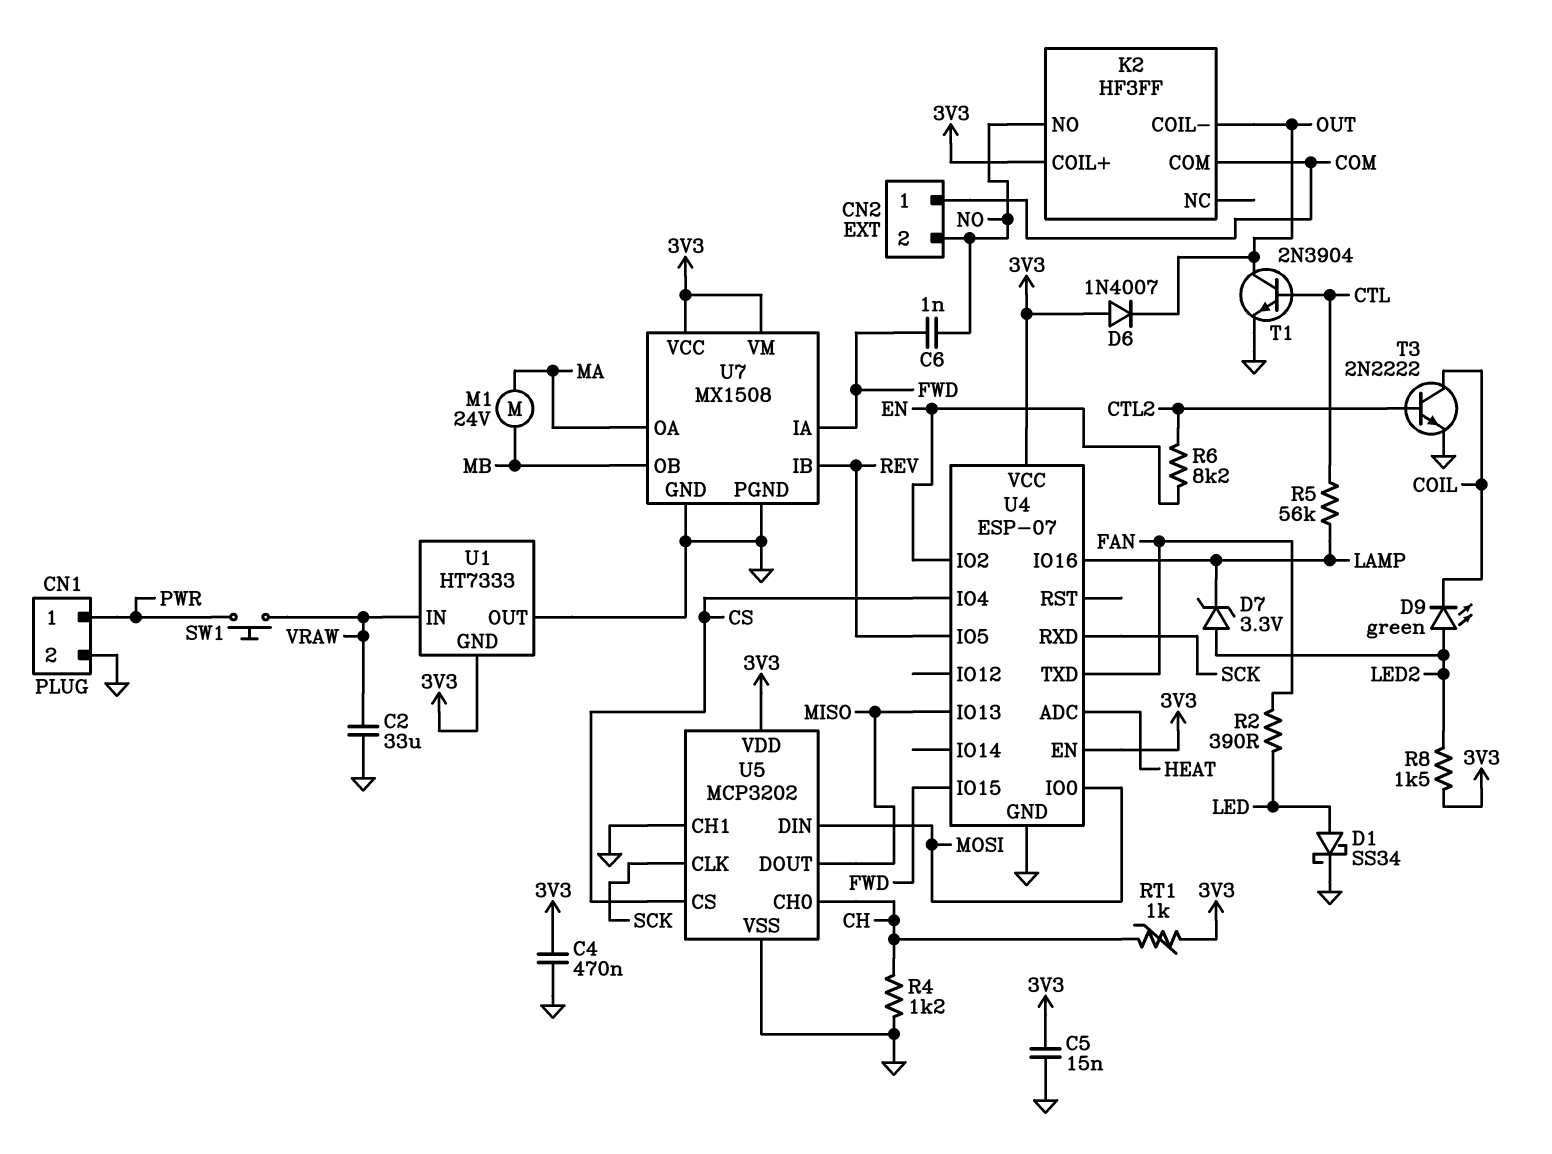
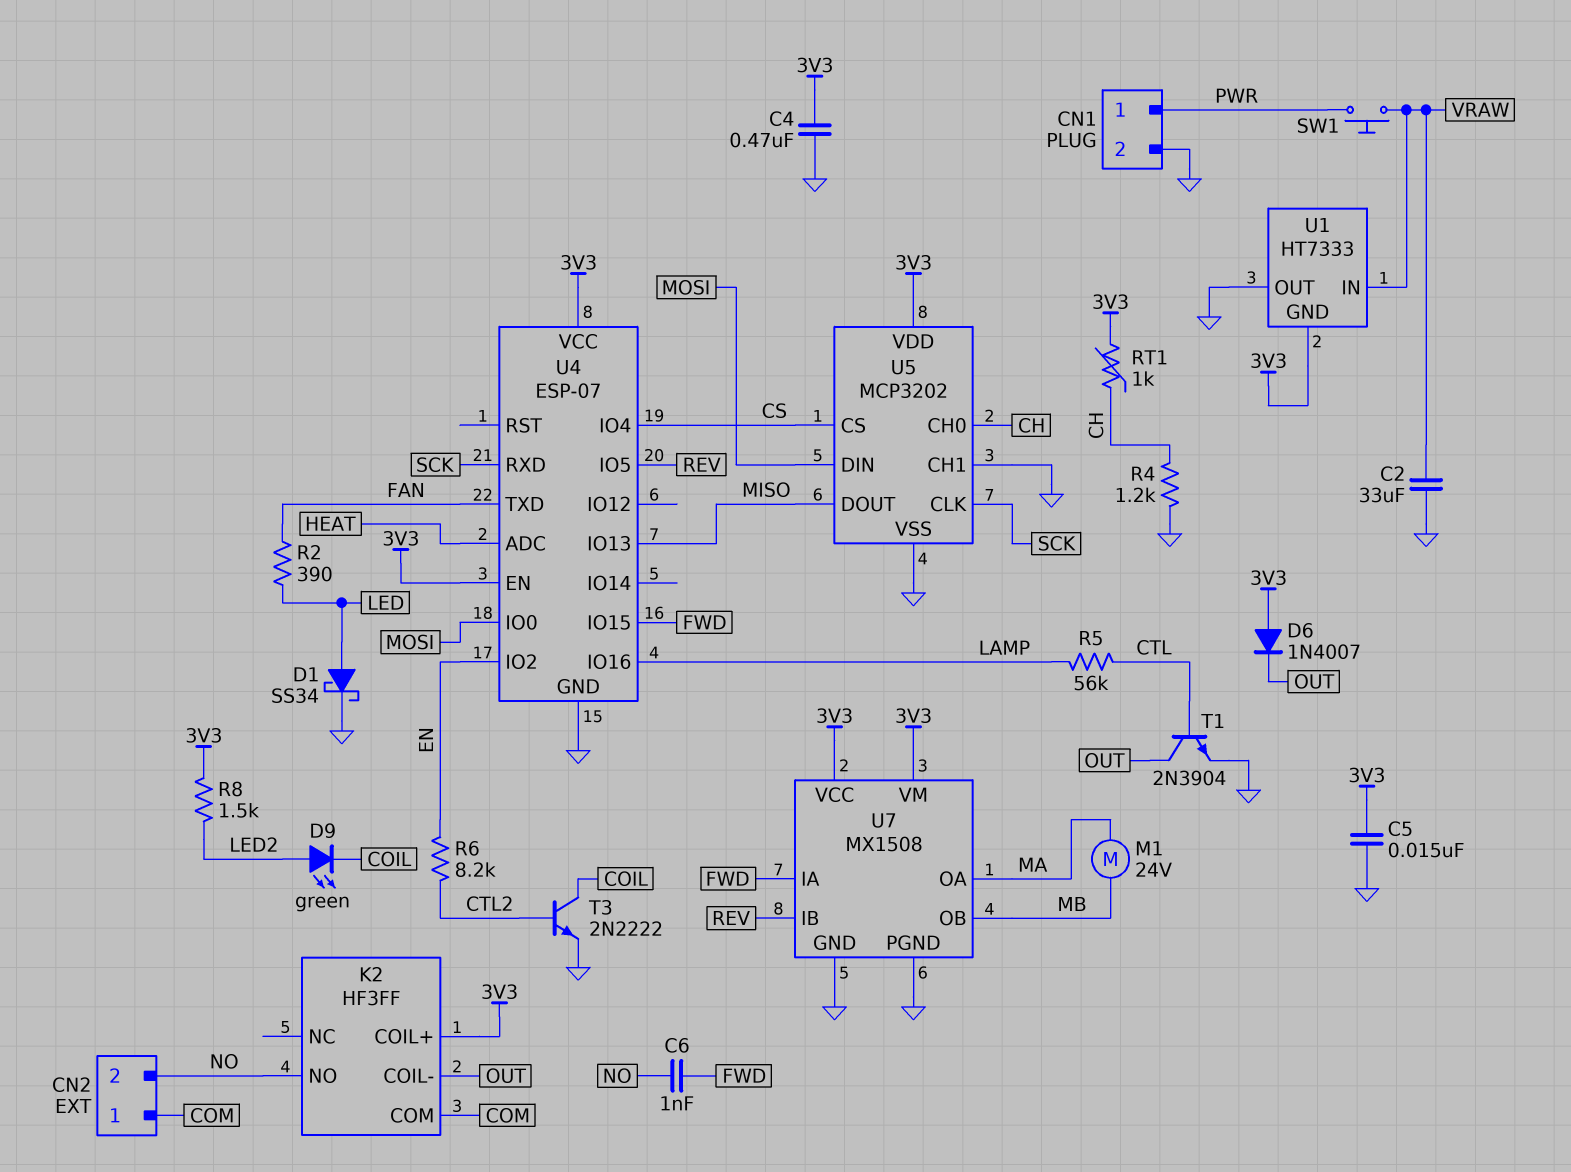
D7: zener 3.3V (A LED2, K LAMP) -> none

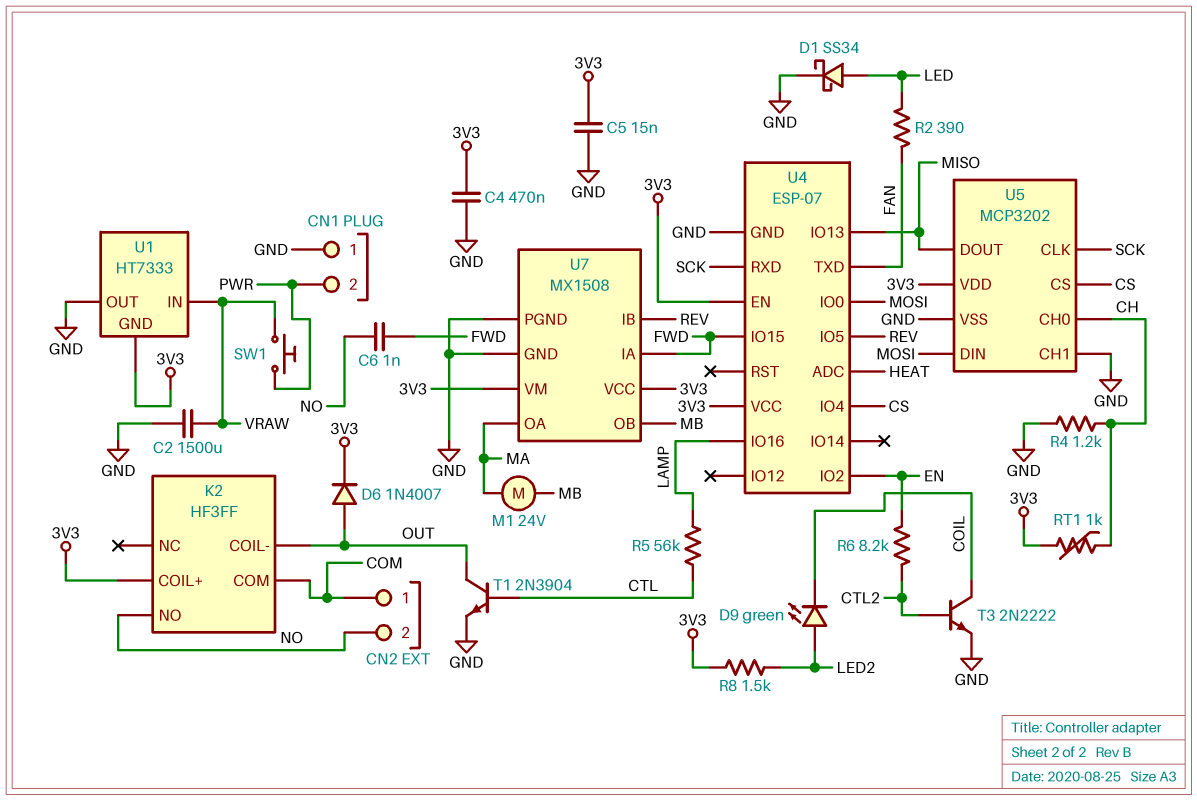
C2: 33uF (GND, VRAW) -> 1500uF (GND, VRAW)
CN1 pin 1: PWR -> GND
CN1 pin 2: GND -> PWR
D6: diode 1N4007 (A 3V3, K OUT) -> diode 1N4007 (A OUT, K 3V3)

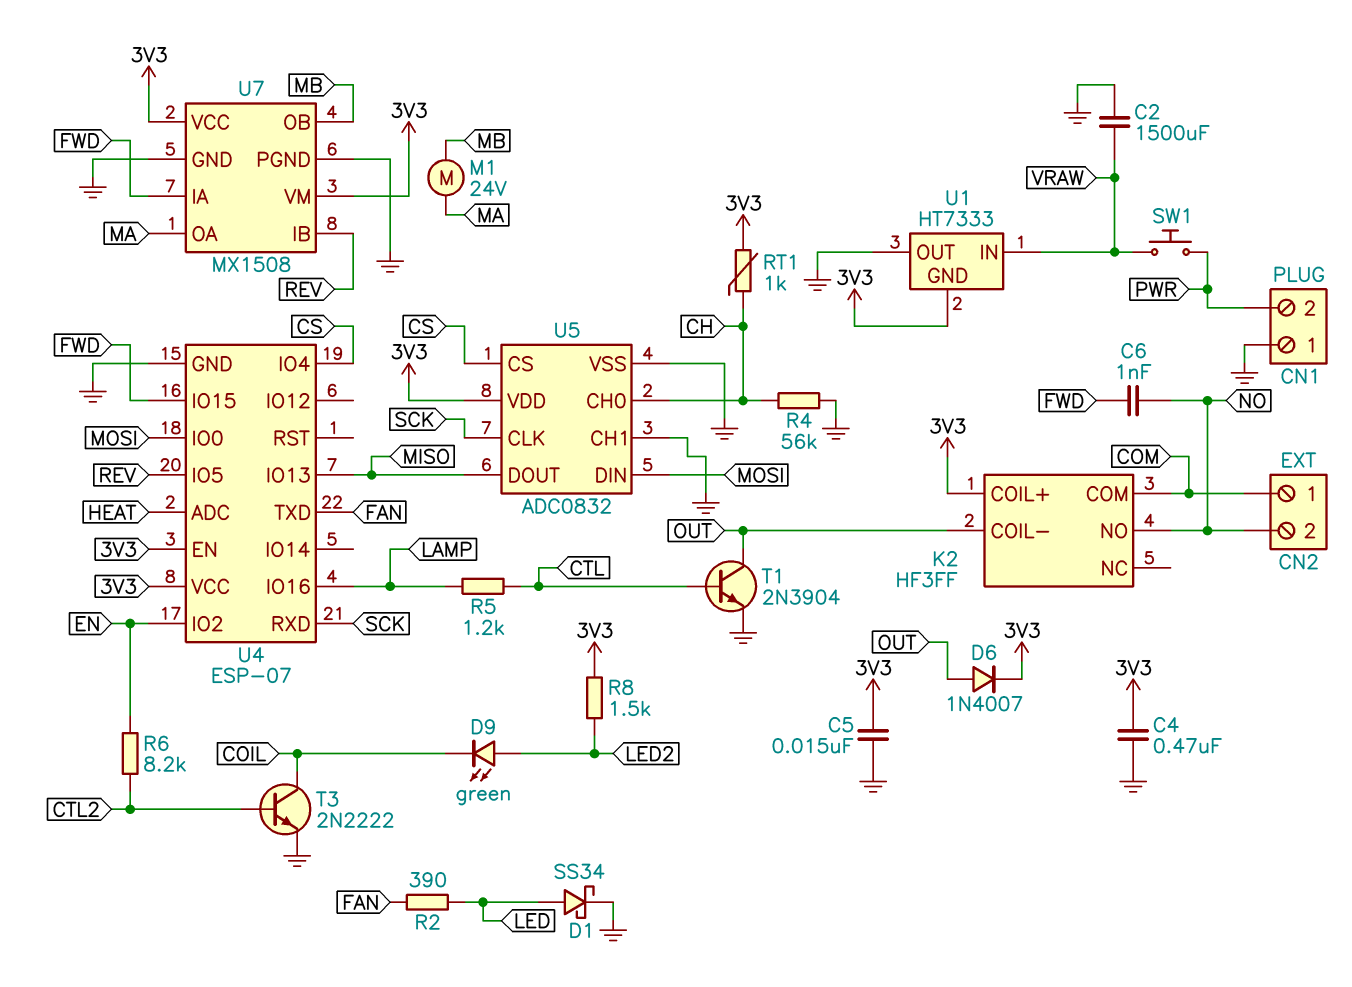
R4: 1.2k (CH, GND) -> 56k (CH, GND)
R5: 56k (CTL, LAMP) -> 1.2k (CTL, LAMP)
U5: MCP3202 -> ADC0832

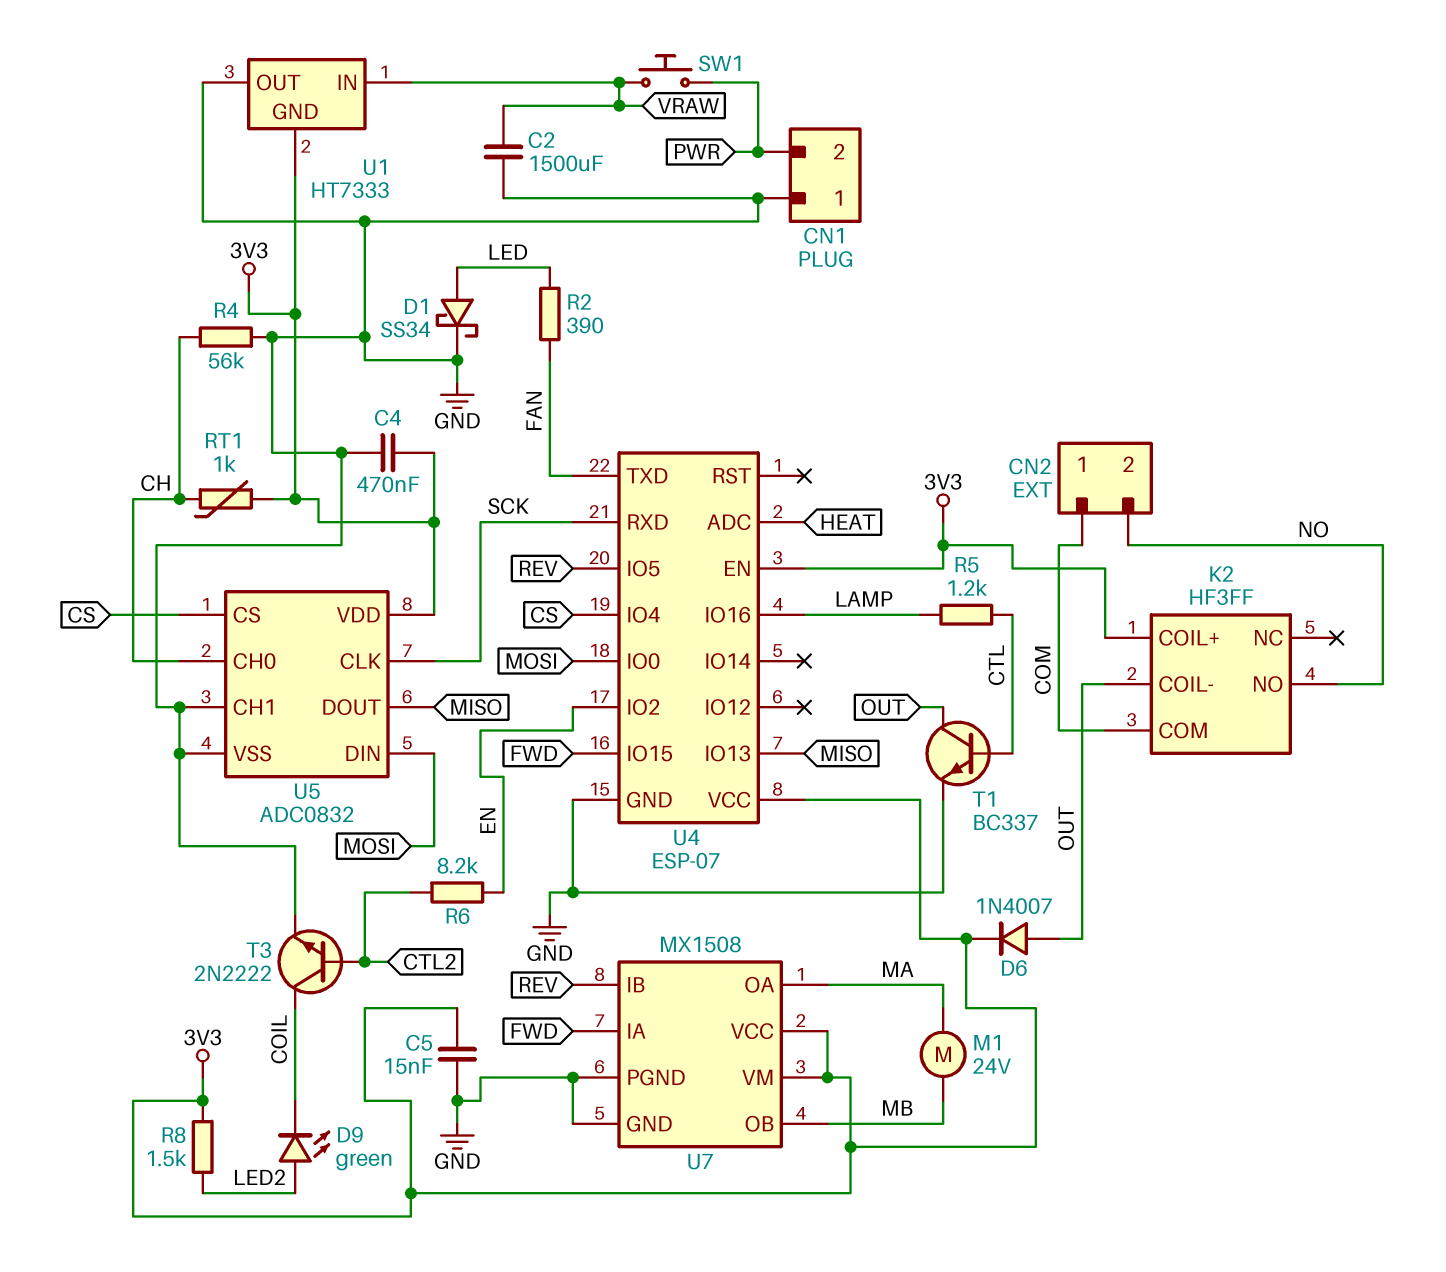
C6: 1nF (FWD, NO) -> none
T1: NPN 2N3904 (B CTL, C OUT, E GND) -> NPN BC337 (B CTL, C OUT, E GND)

